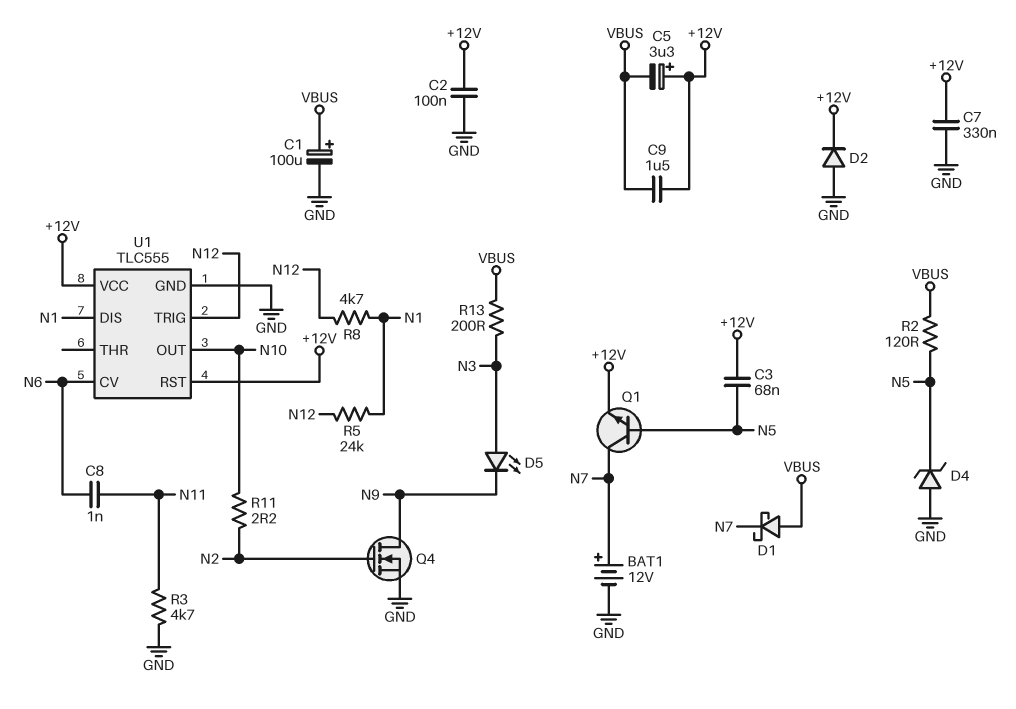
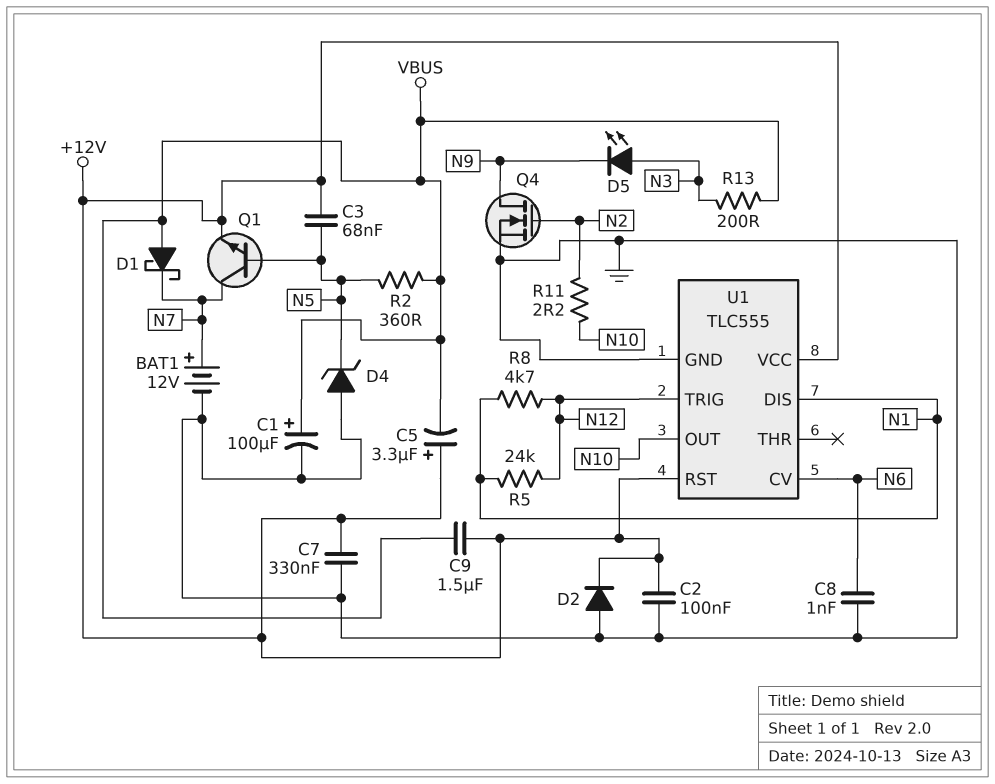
C8: 1nF (N6, N11) -> 1nF (GND, N6)
R2: 120 (N5, VBUS) -> 360 (N5, VBUS)
R3: 4.7k (GND, N11) -> none

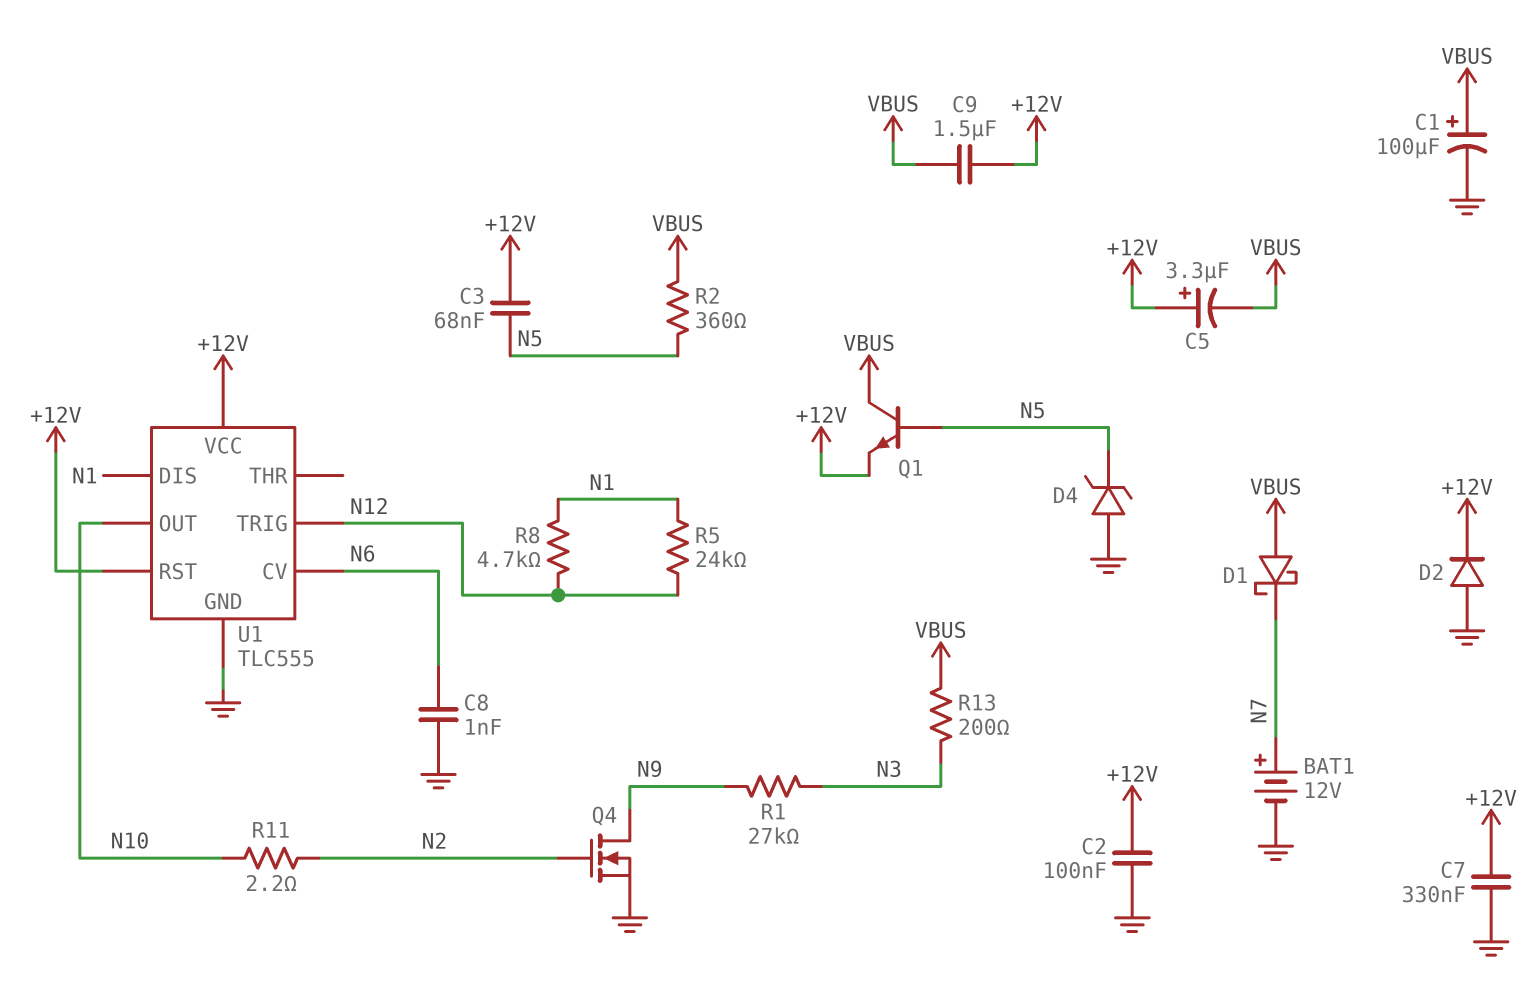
D5: LED (A N3, K N9) -> none
Q1: NPN (B N5, C N7, E +12V) -> NPN (B N5, C VBUS, E +12V)
R1: none -> 27k (N3, N9)

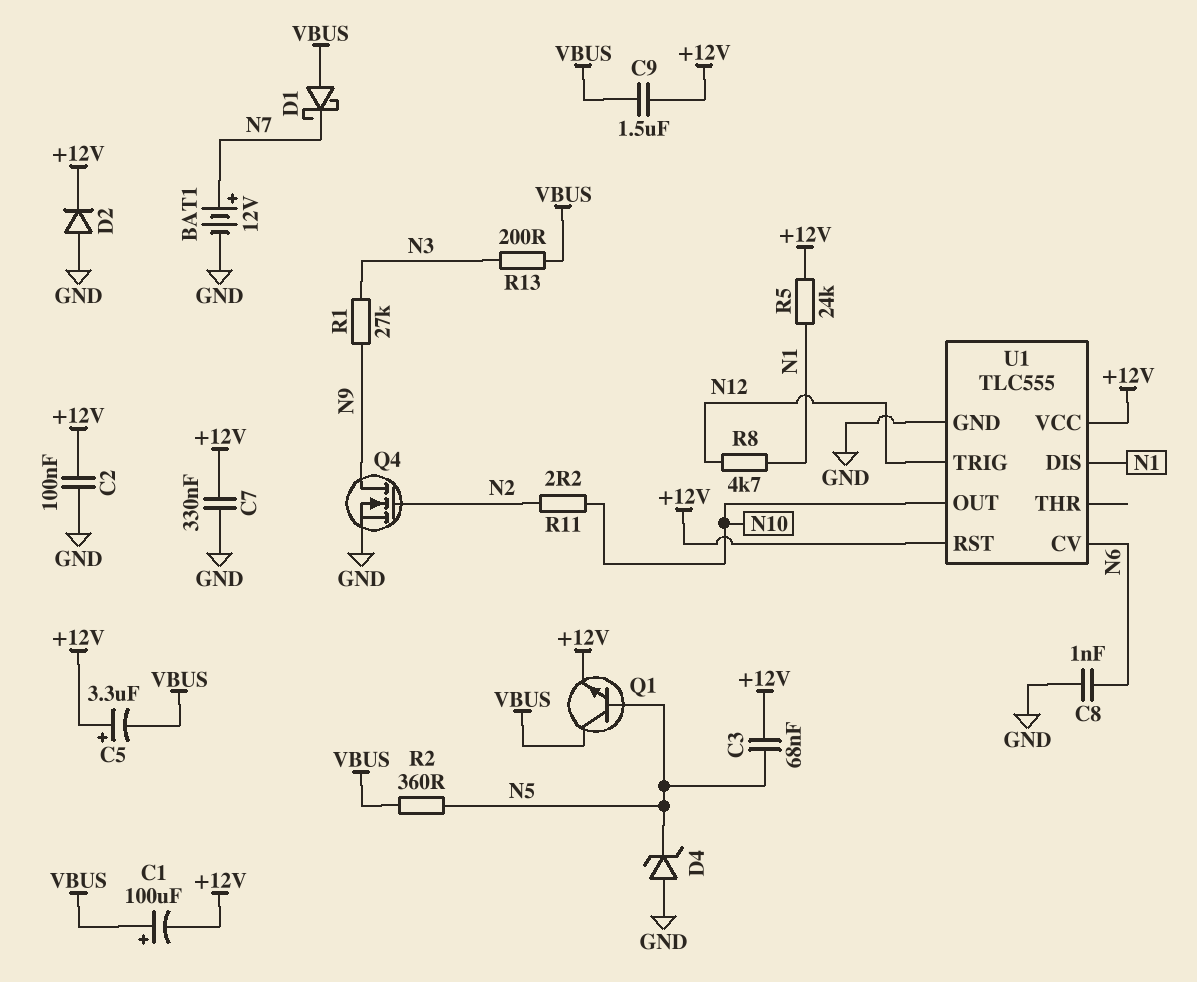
C1: 100uF (plus VBUS, minus GND) -> 100uF (plus VBUS, minus +12V)
R5: 24k (N1, N12) -> 24k (+12V, N1)

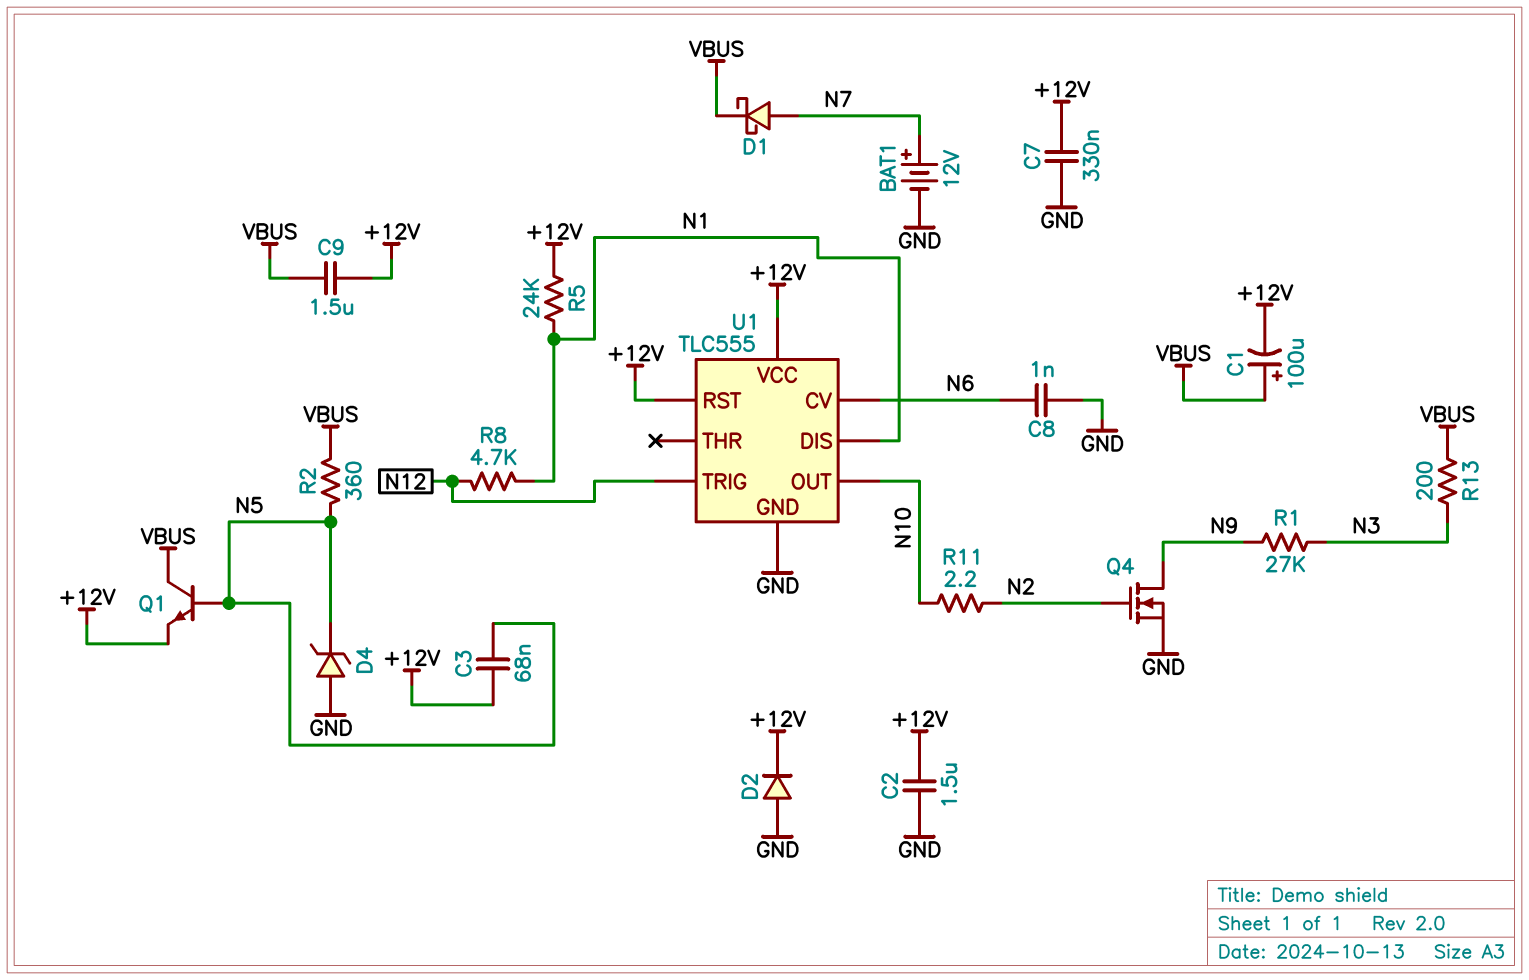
C2: 100nF (+12V, GND) -> 1.5uF (+12V, GND)
C5: 3.3uF (plus +12V, minus VBUS) -> none
D1: schottky (A VBUS, K N7) -> schottky (A N7, K VBUS)

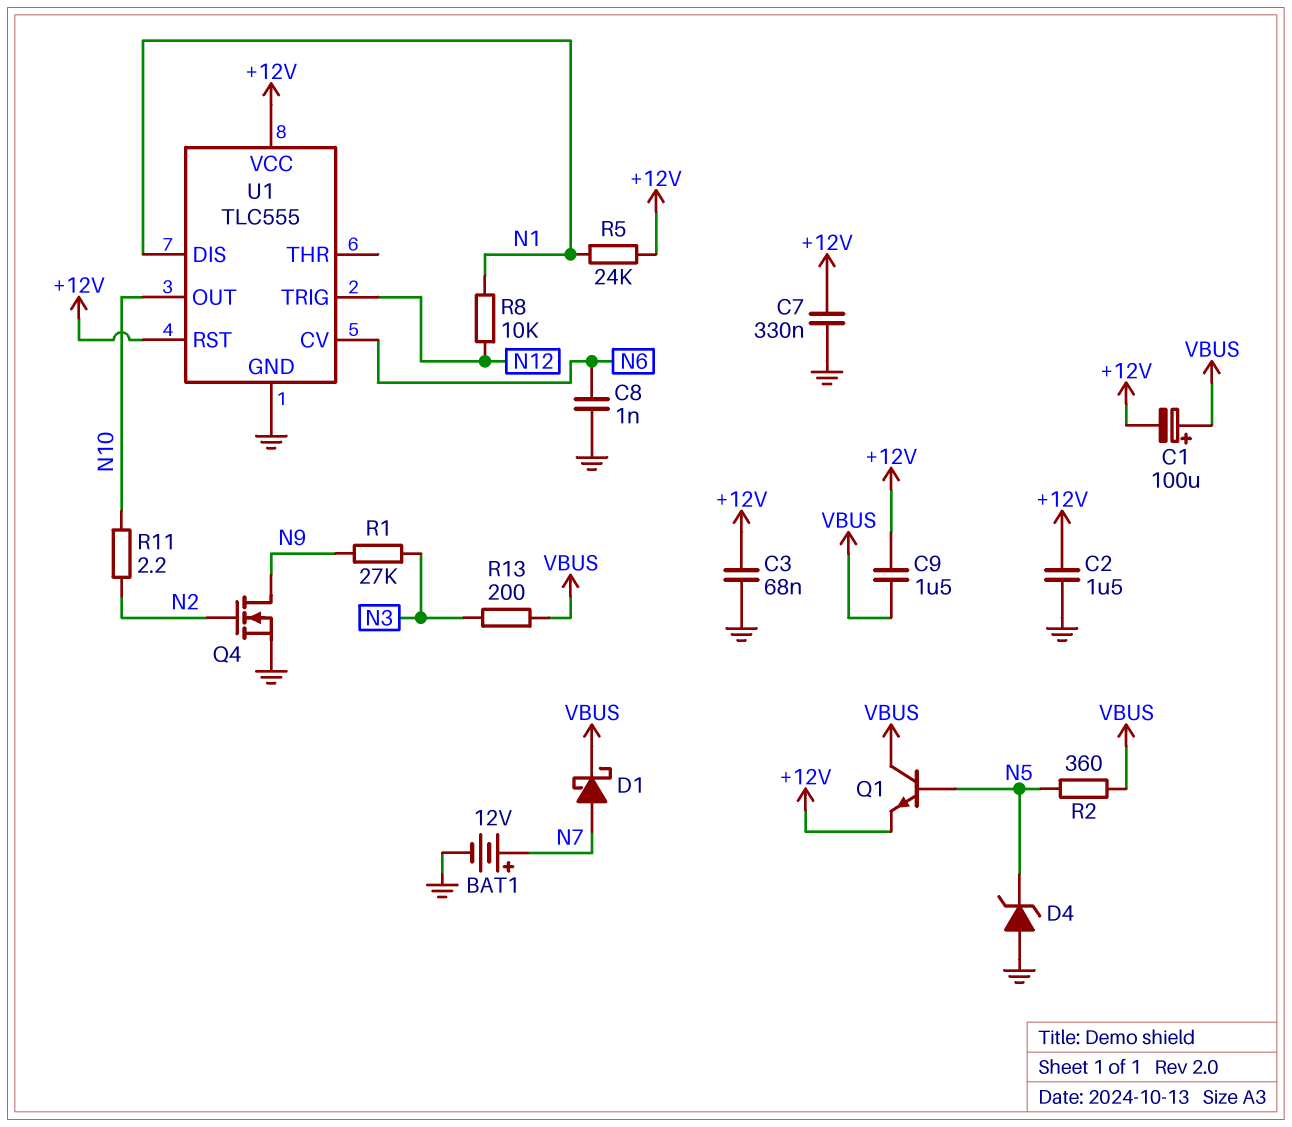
C3: 68nF (+12V, N5) -> 68nF (+12V, GND)
D2: diode (A GND, K +12V) -> none
R8: 4.7k (N1, N12) -> 10k (N1, N12)

